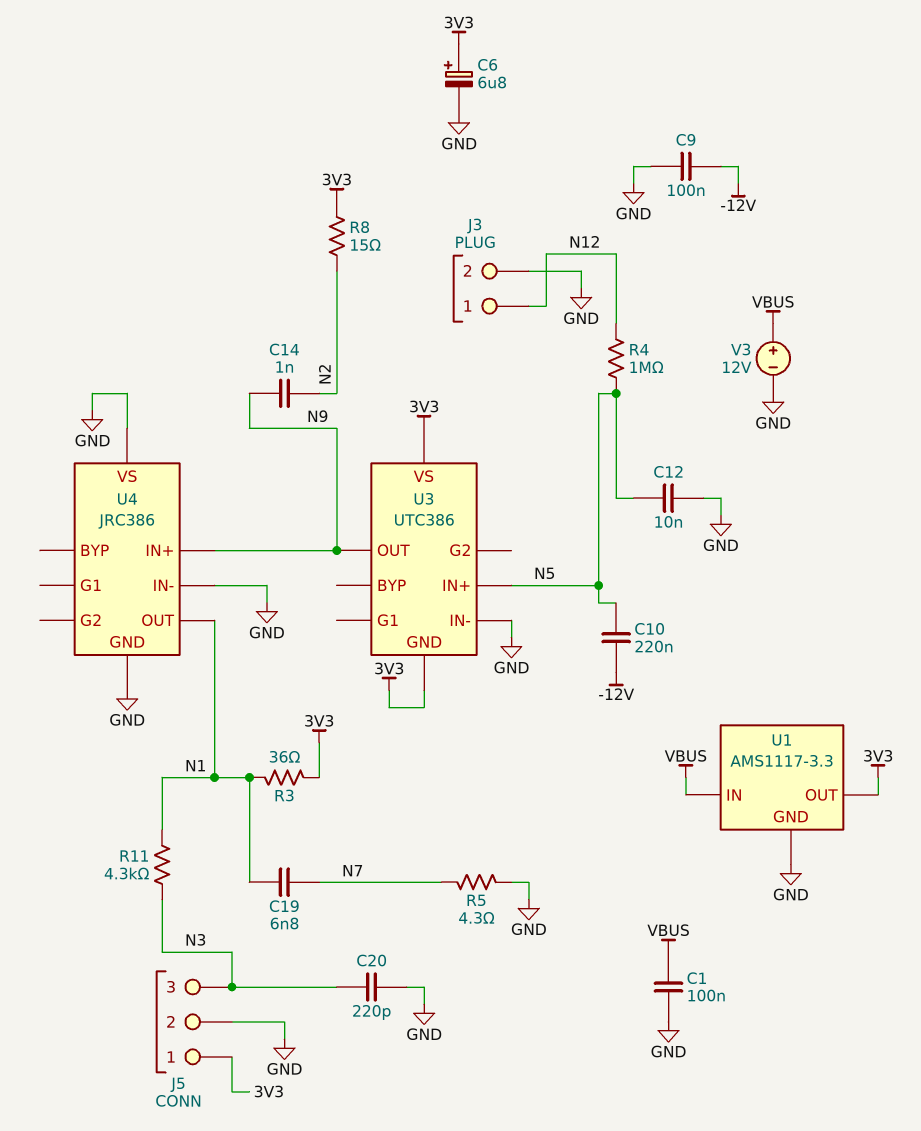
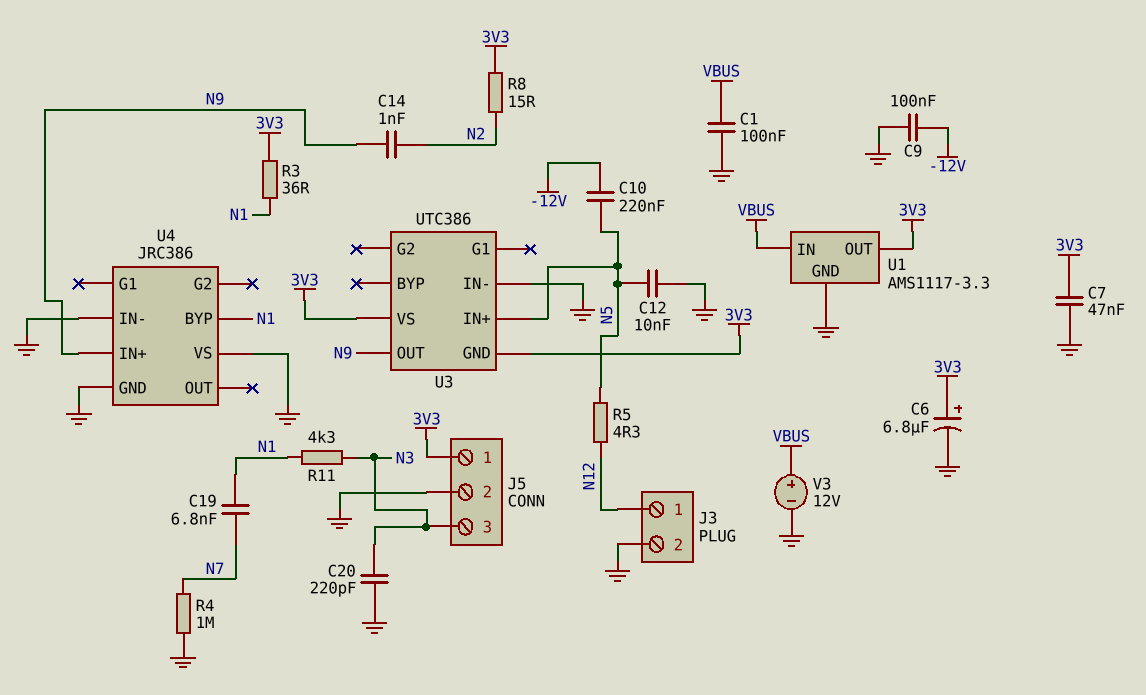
C7: none -> 47nF (3V3, GND)
R4: 1M (N5, N12) -> 1M (GND, N7)
R5: 4.3 (GND, N7) -> 4.3 (N5, N12)
U4 pin BYP: none -> N1
U4 pin OUT: N1 -> none

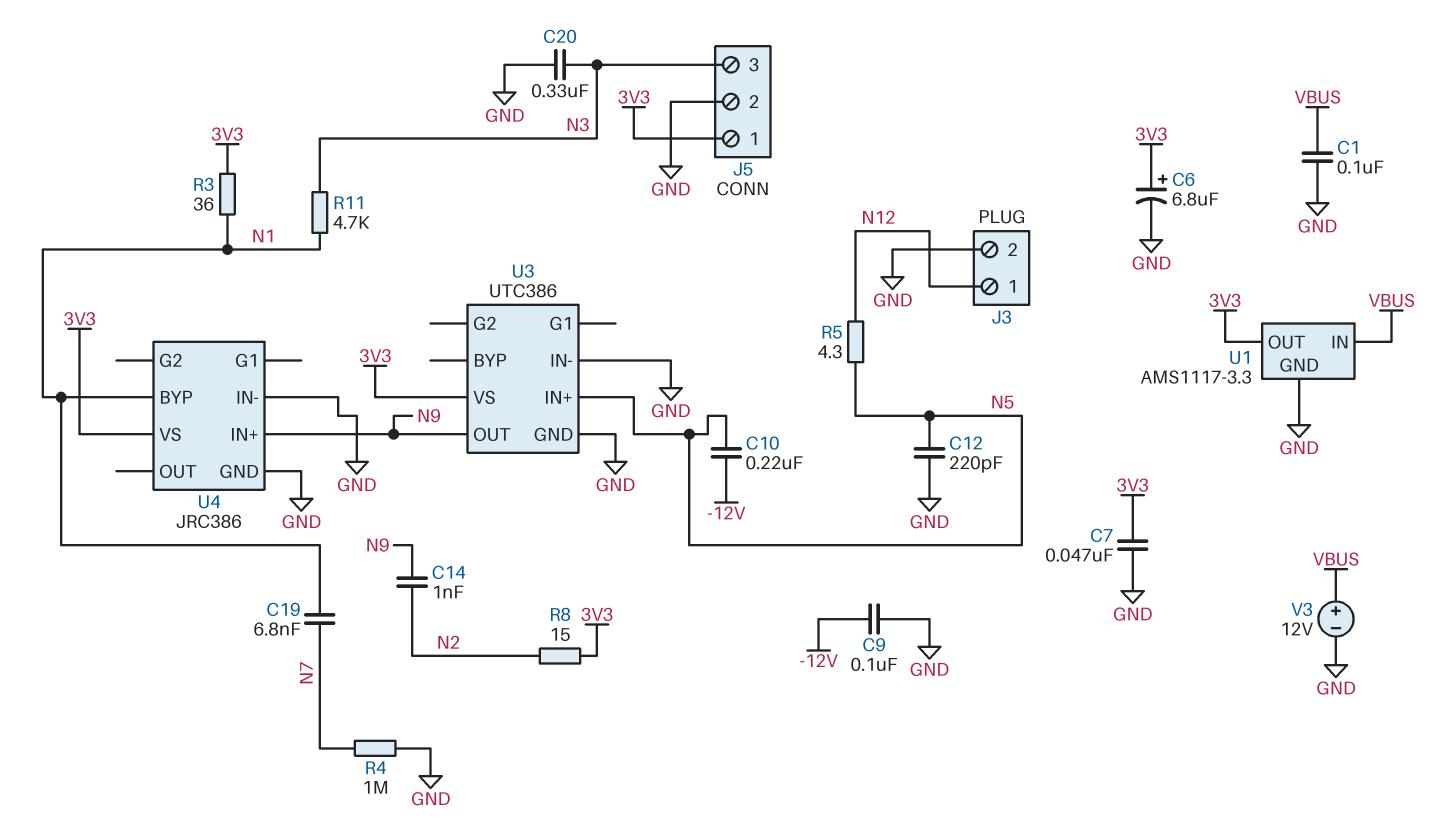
C12: 10nF (GND, N5) -> 220pF (GND, N5)
C20: 220pF (GND, N3) -> 330nF (GND, N3)
R11: 4.3k (N1, N3) -> 4.7k (N1, N3)
U3 pin GND: 3V3 -> GND
U4 pin VS: GND -> 3V3

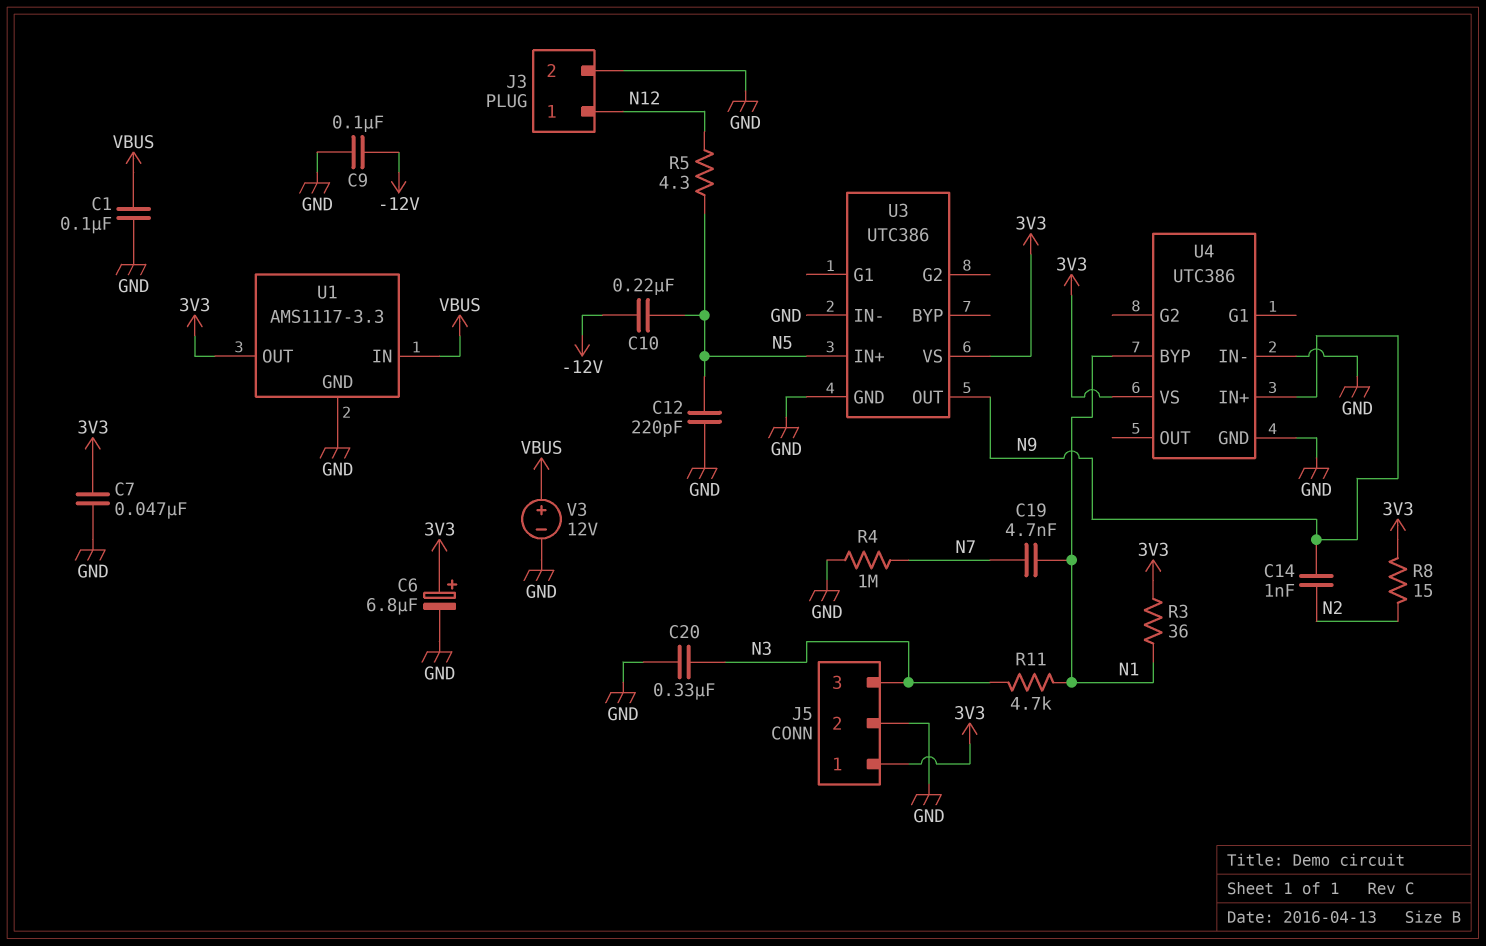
C19: 6.8nF (N1, N7) -> 4.7nF (N1, N7)
U4: JRC386 -> UTC386

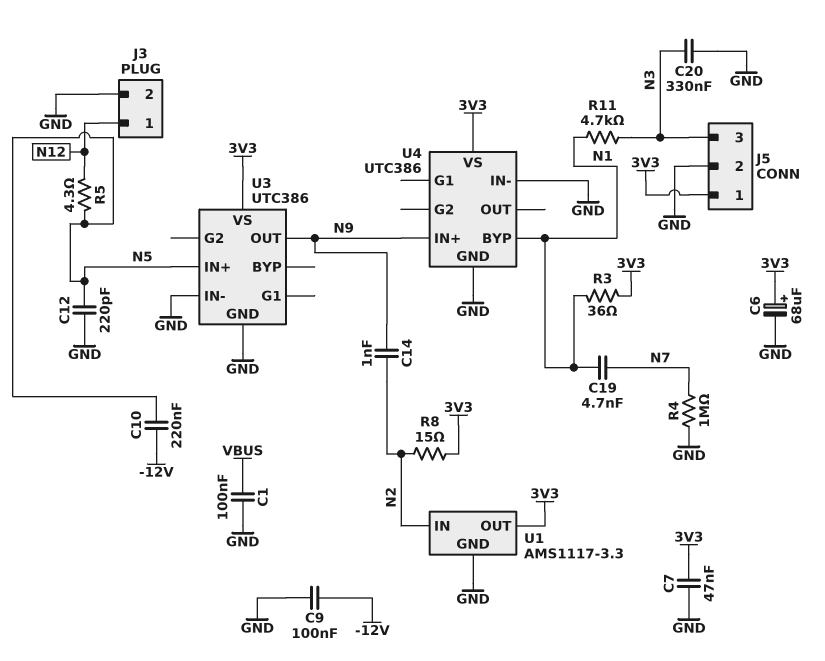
C6: 6.8uF (plus 3V3, minus GND) -> 68uF (plus 3V3, minus GND)
U1 pin IN: VBUS -> N2
V3: 12V (plus VBUS, minus GND) -> none

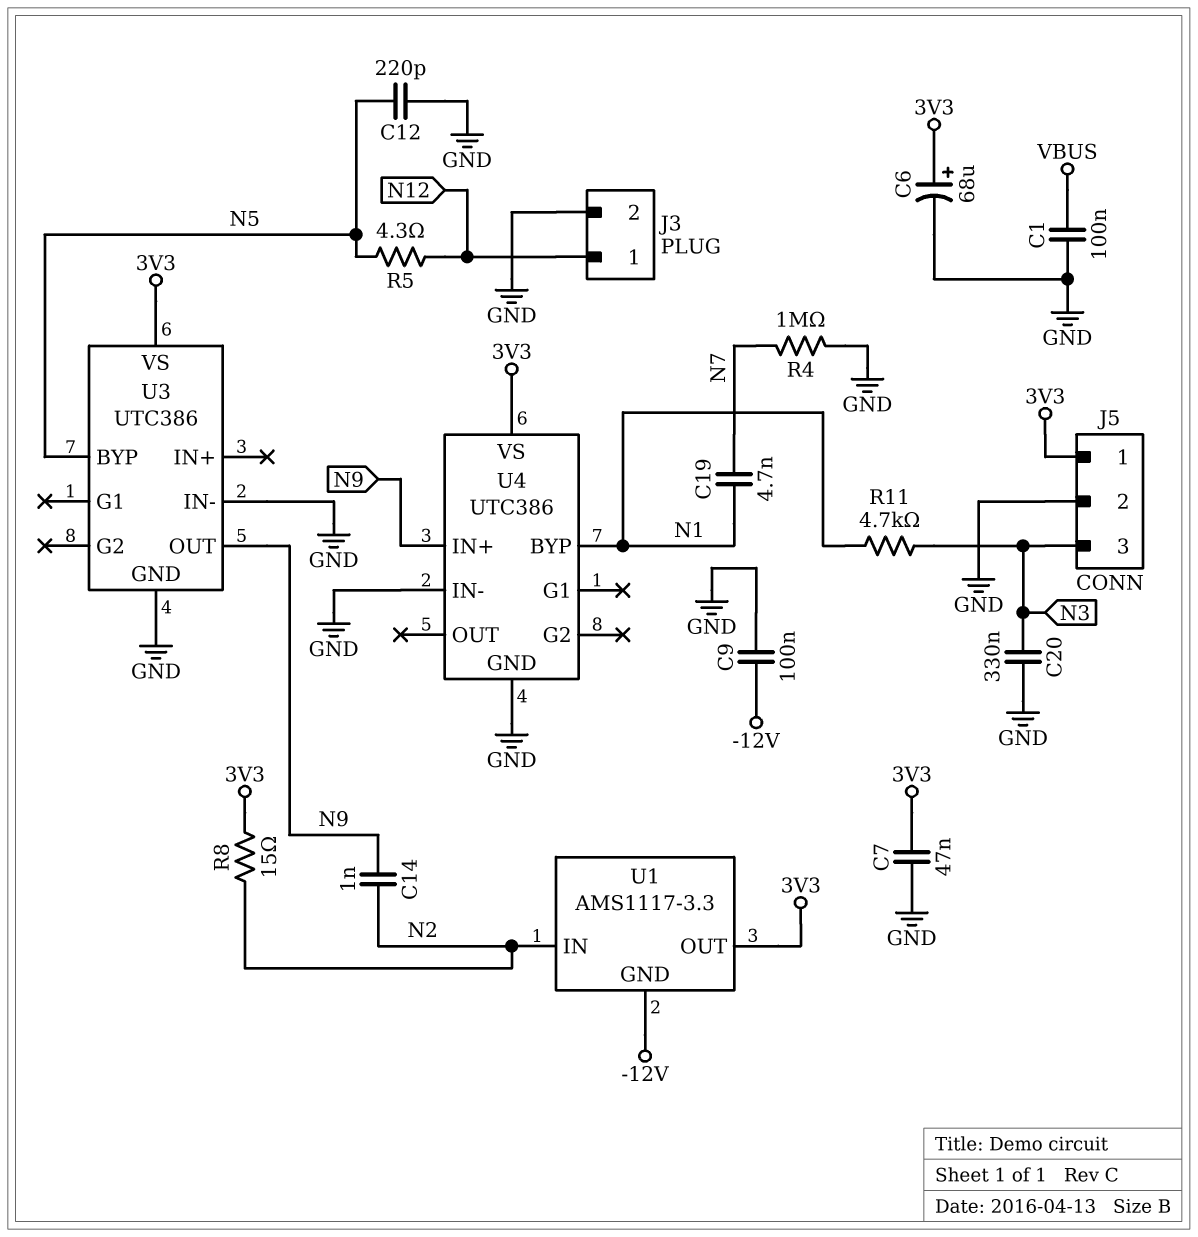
C10: 220nF (-12V, N5) -> none
R3: 36 (3V3, N1) -> none
U1 pin GND: GND -> -12V
U3 pin BYP: none -> N5
U3 pin IN+: N5 -> none

